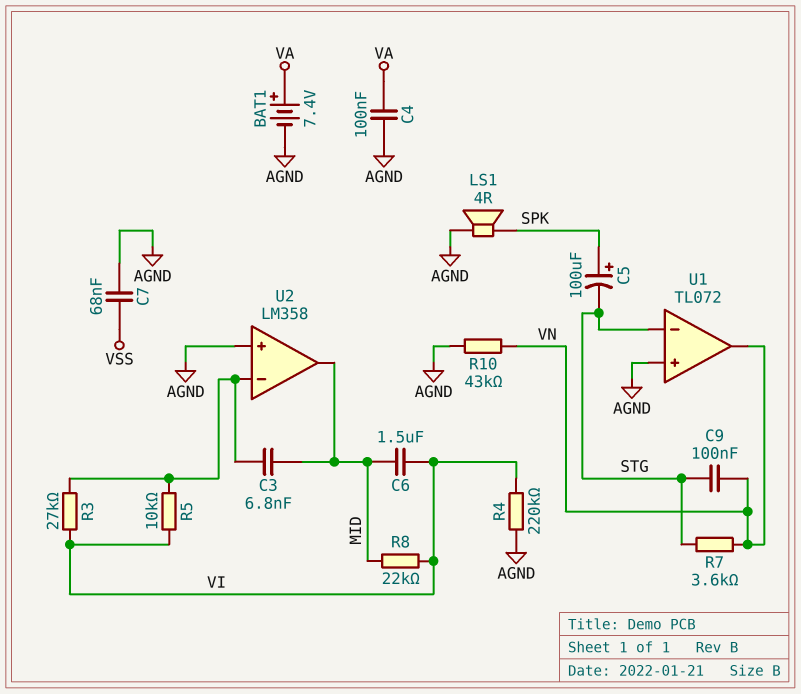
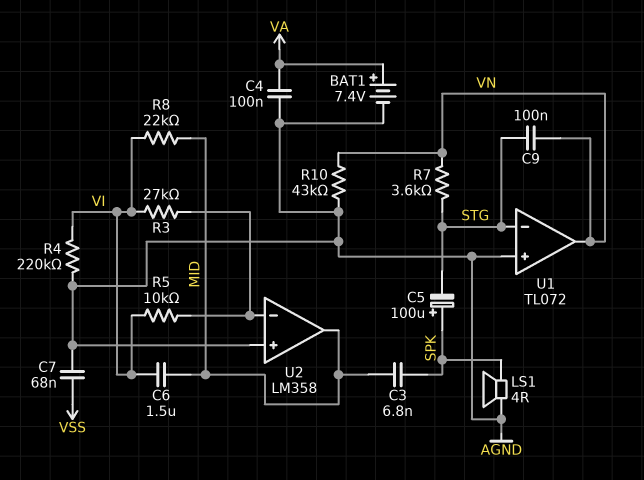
C3: 6.8nF (MID, U2/in-) -> 6.8nF (MID, SPK)

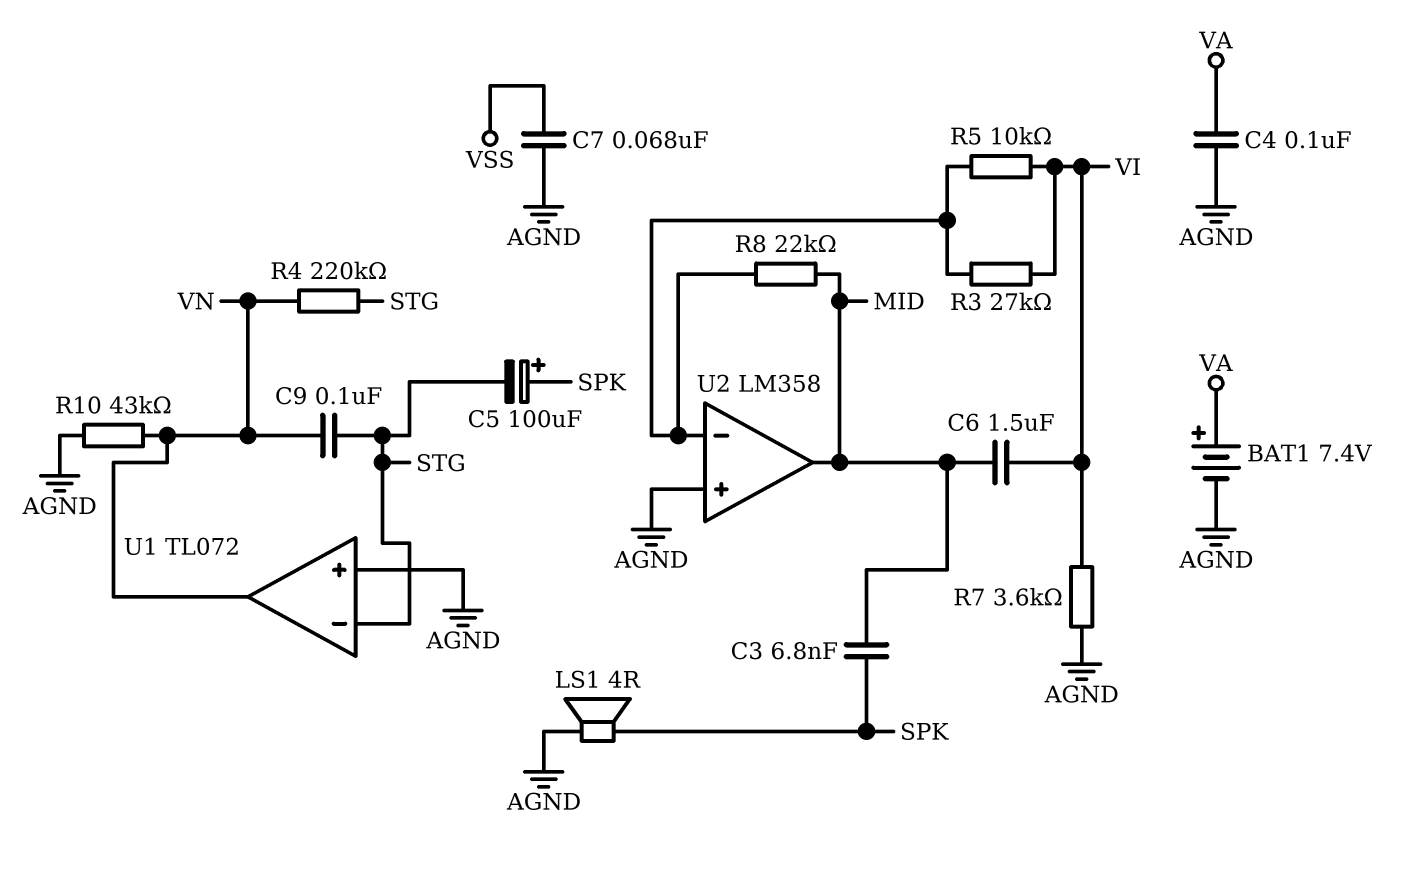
R4: 220k (AGND, VI) -> 220k (STG, VN)
R7: 3.6k (STG, VN) -> 3.6k (AGND, VI)
R8: 22k (MID, VI) -> 22k (MID, U2/in-)

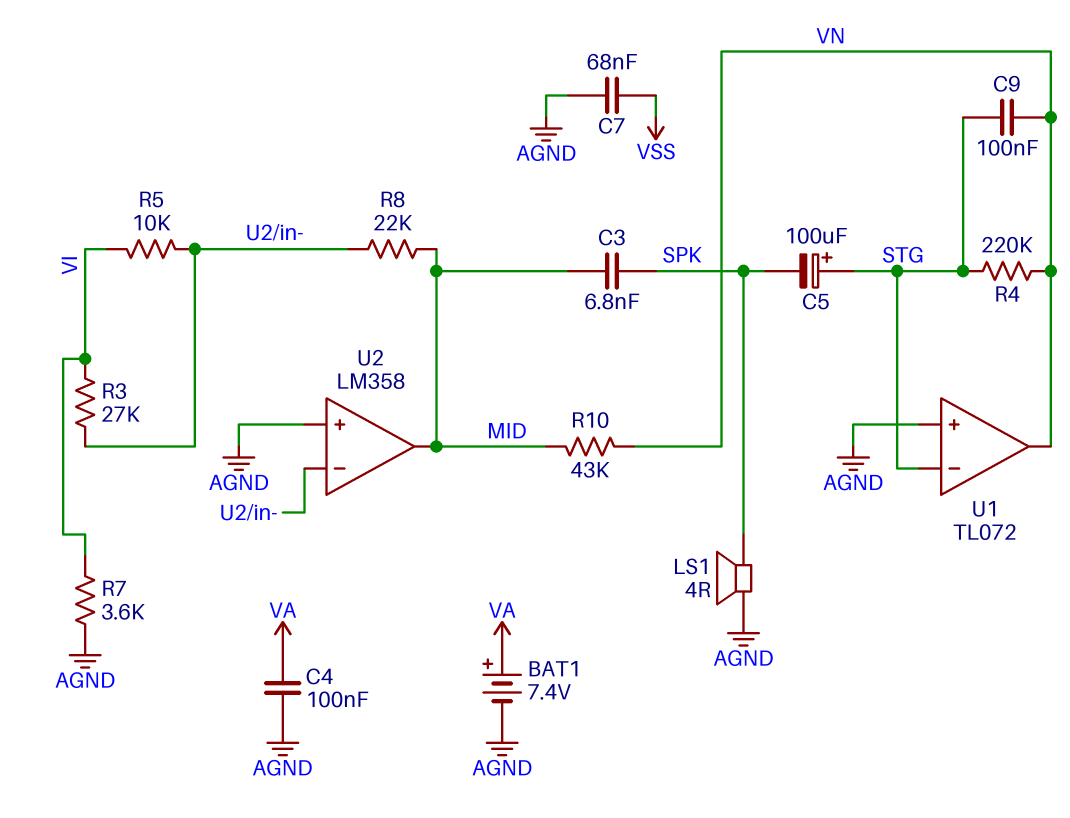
C5: 100uF (plus SPK, minus STG) -> 100uF (plus STG, minus SPK)
C6: 1.5uF (MID, VI) -> none
R10: 43k (AGND, VN) -> 43k (MID, VN)

